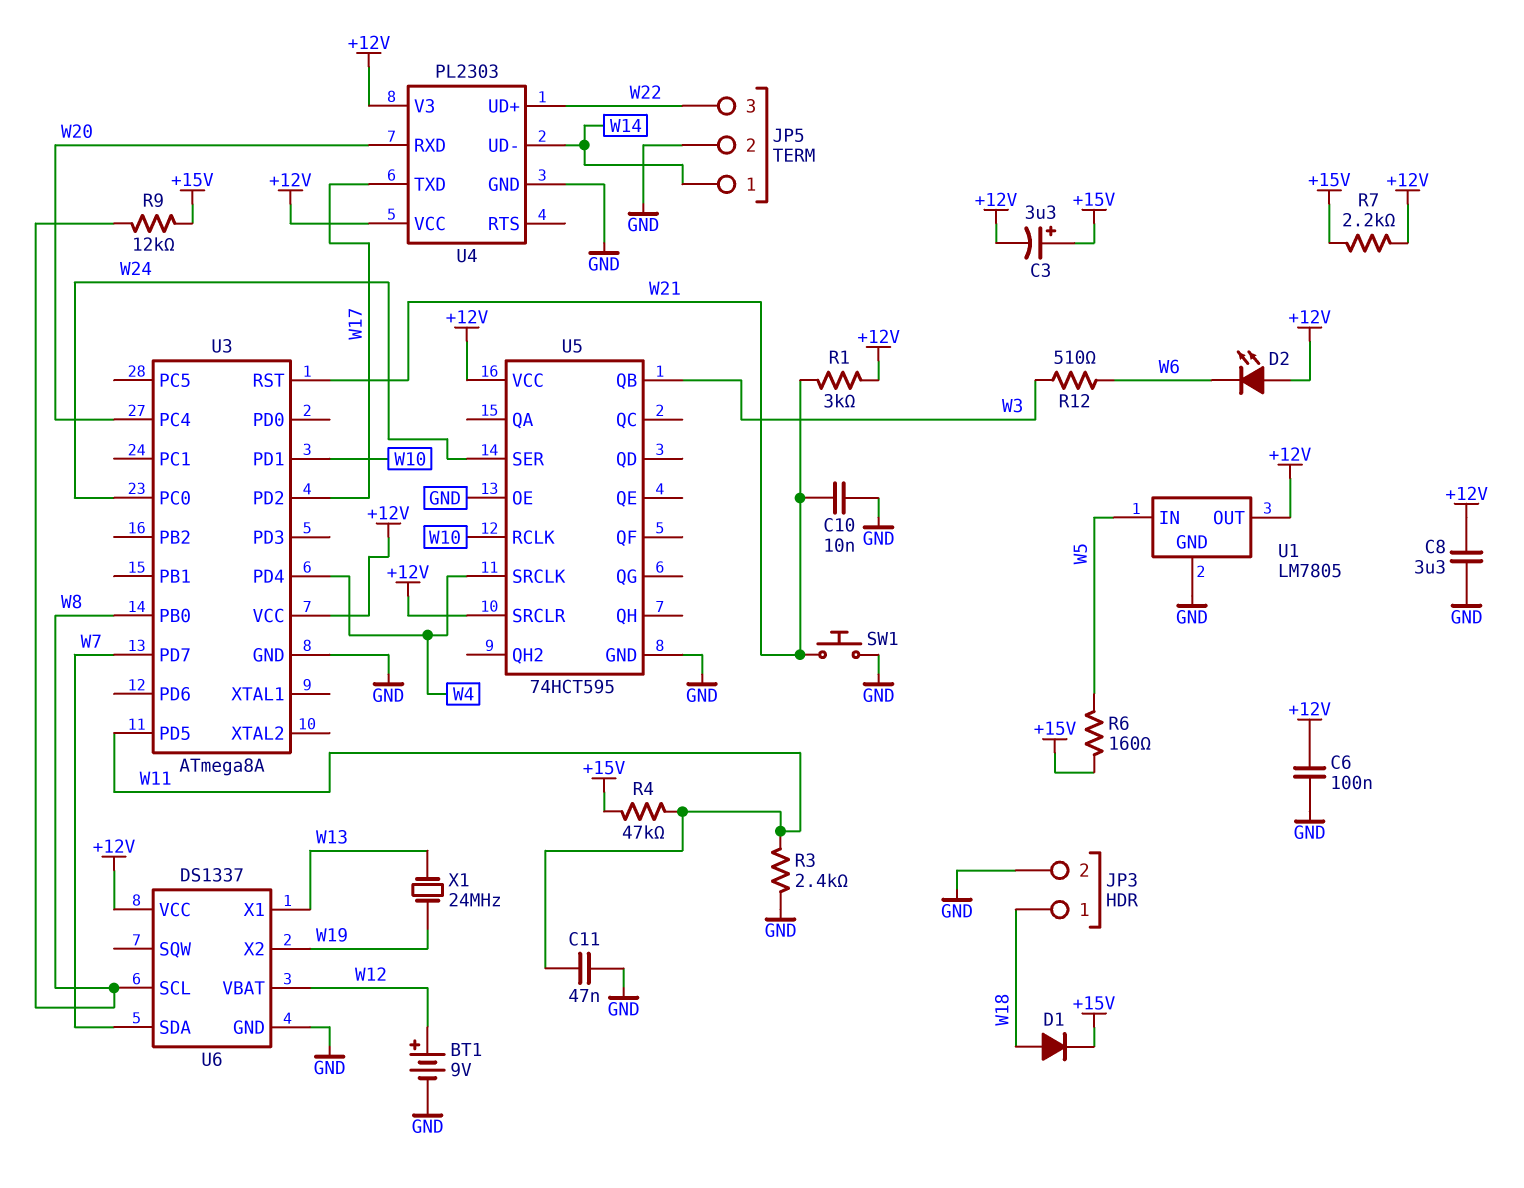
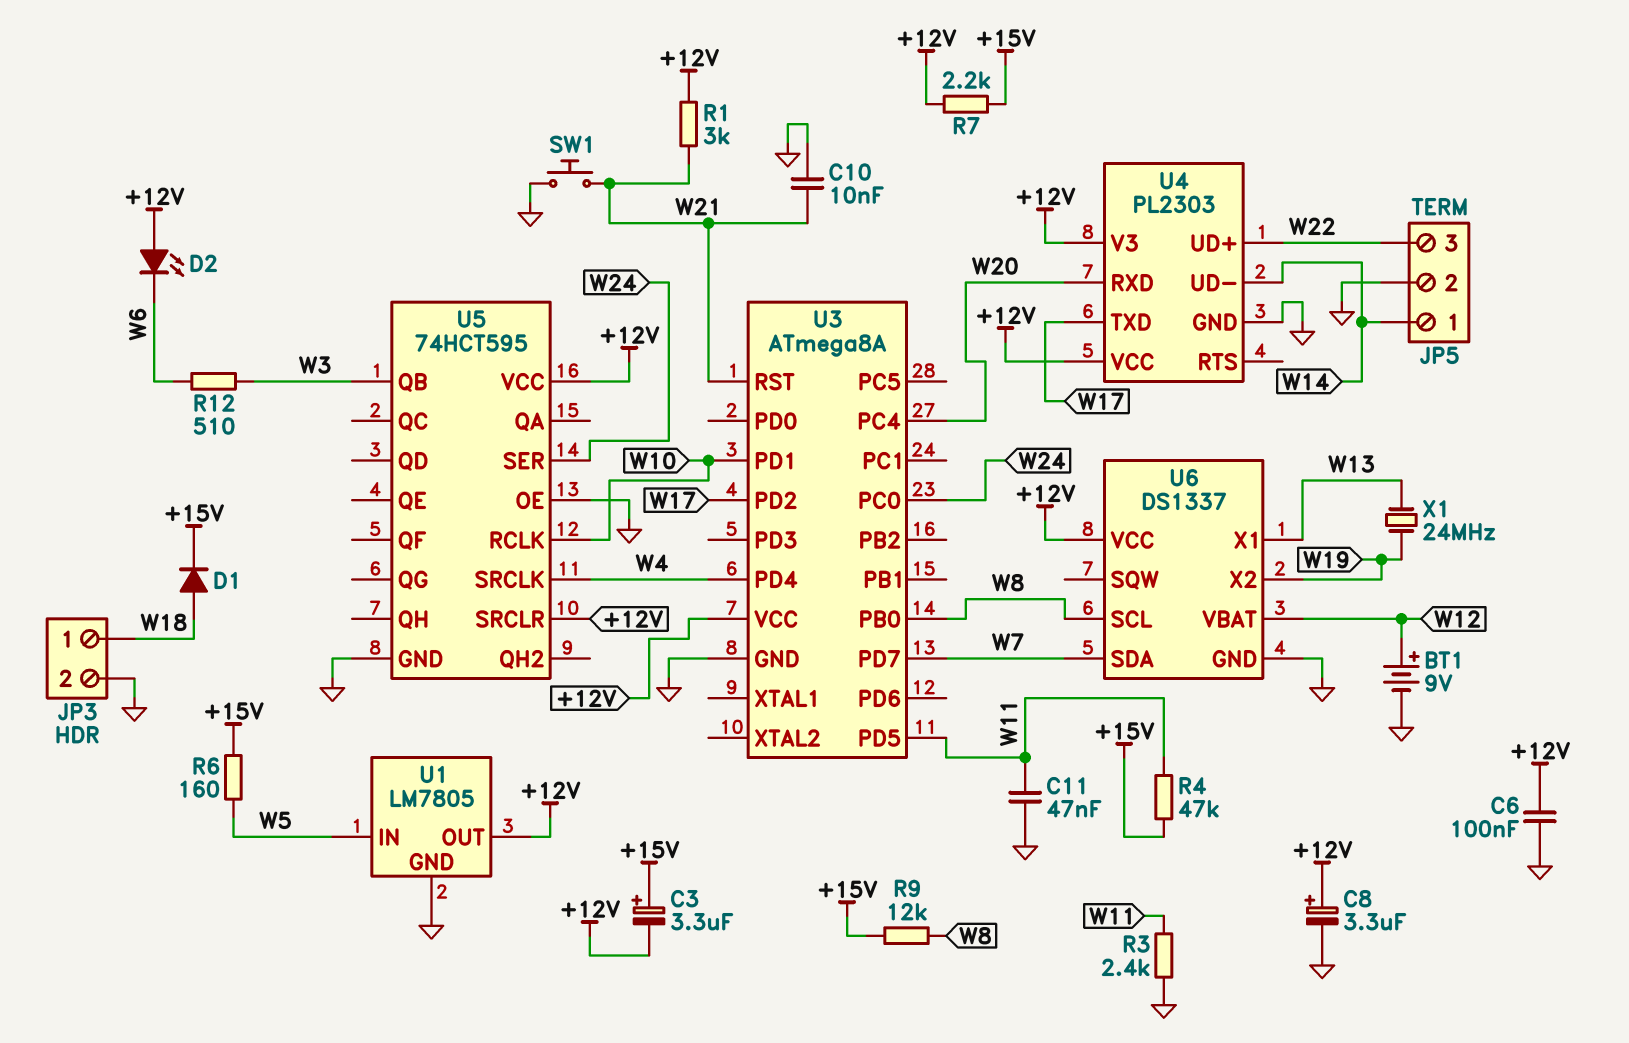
C8: 3.3uF (+12V, GND) -> 3.3uF (plus +12V, minus GND)

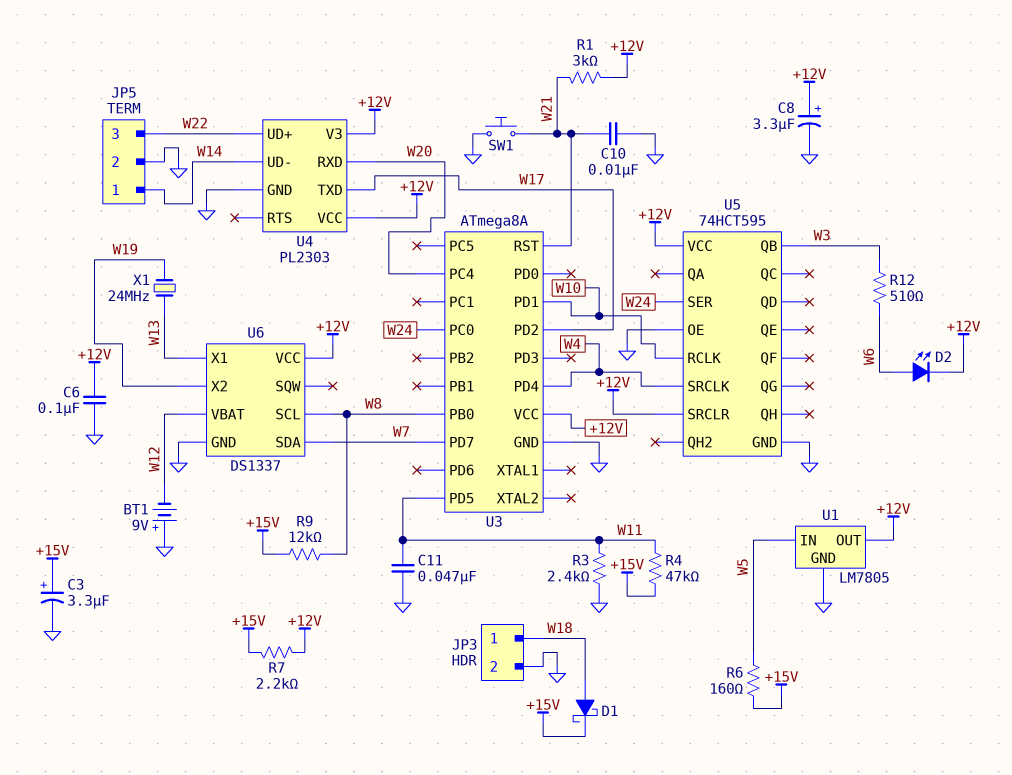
BT1: 9V (plus W12, minus GND) -> 9V (plus GND, minus W12)
C3: 3.3uF (plus +15V, minus +12V) -> 3.3uF (plus +15V, minus GND)
D1: diode (A W18, K +15V) -> schottky (A W18, K +15V)
D2: LED (A +12V, K W6) -> LED (A W6, K +12V)

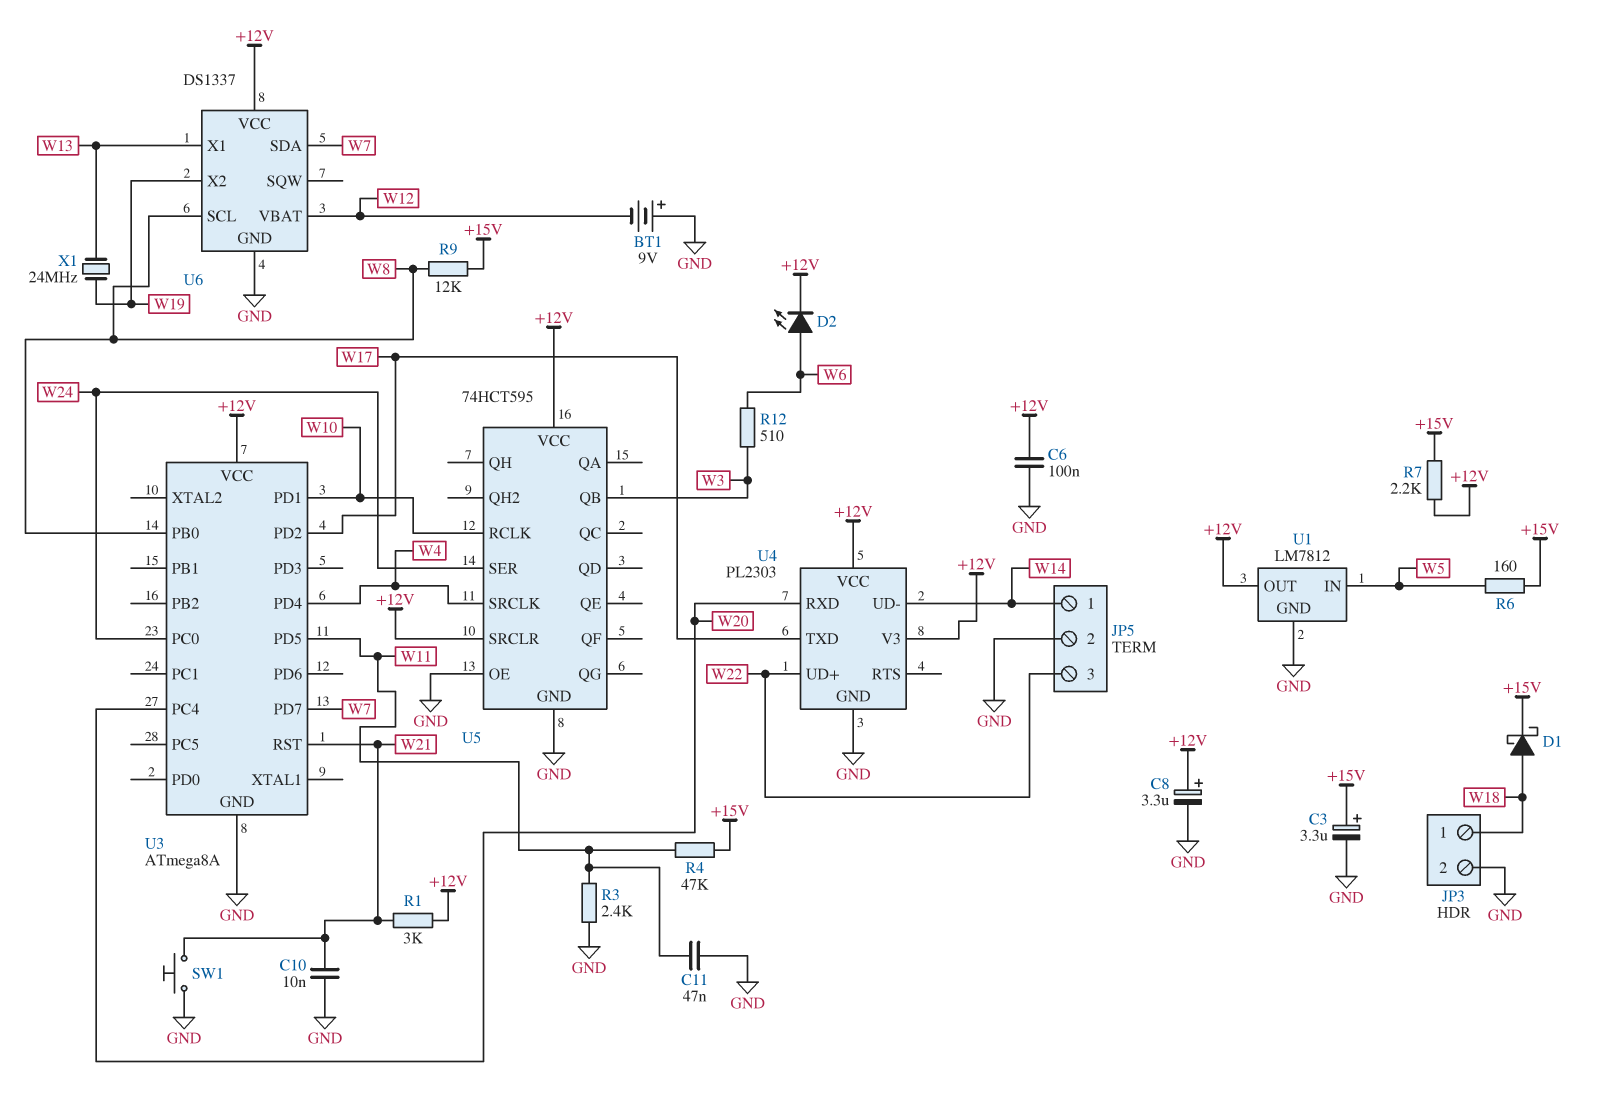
U1: LM7805 -> LM7812

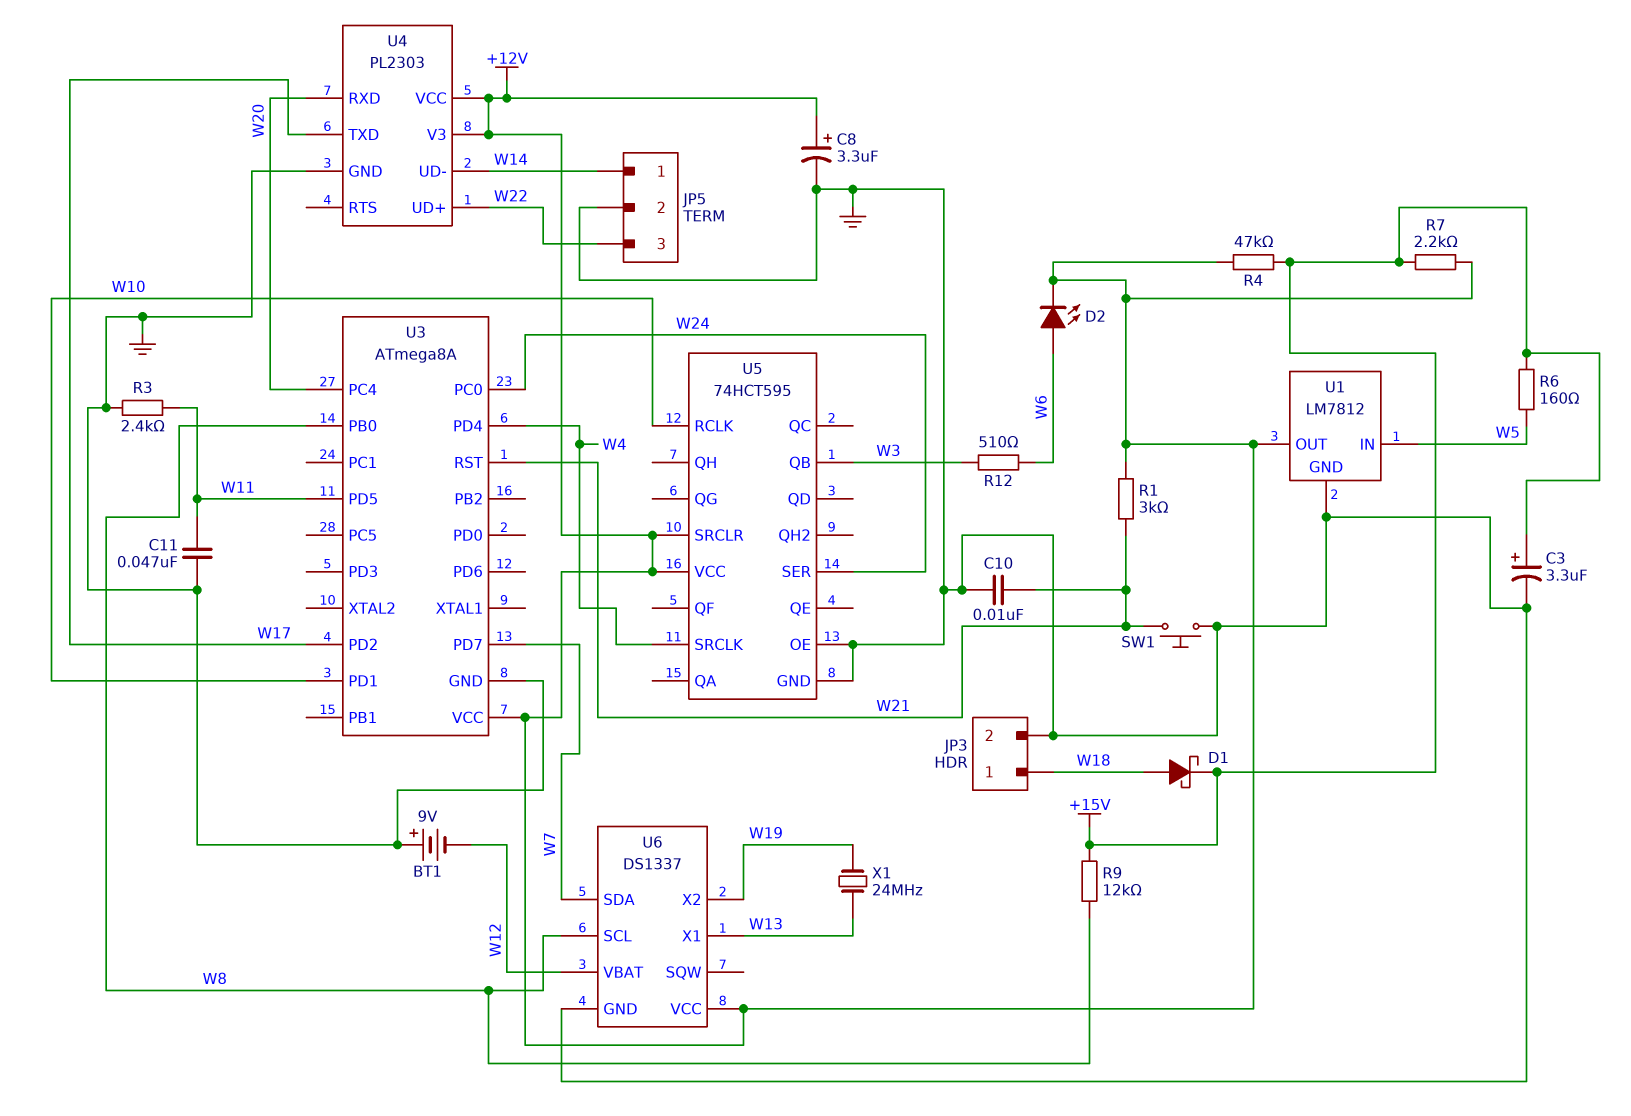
C6: 100nF (+12V, GND) -> none
R4: 47k (+15V, W11) -> 47k (+12V, +15V)

